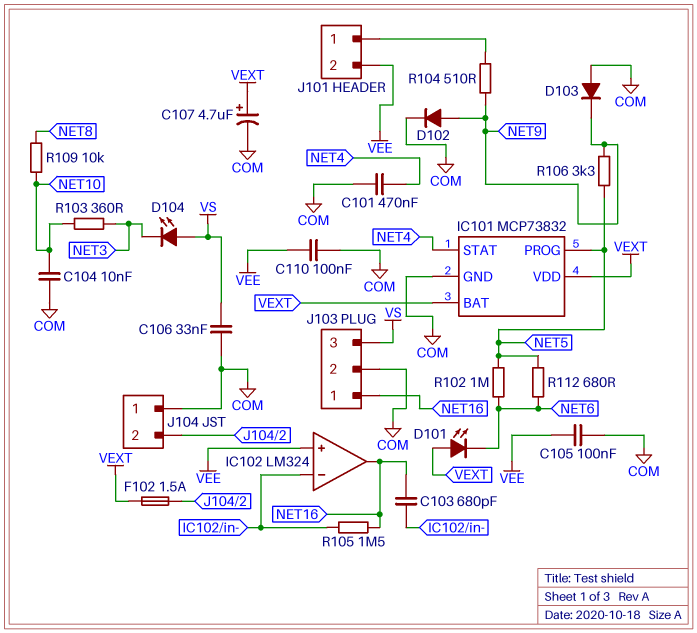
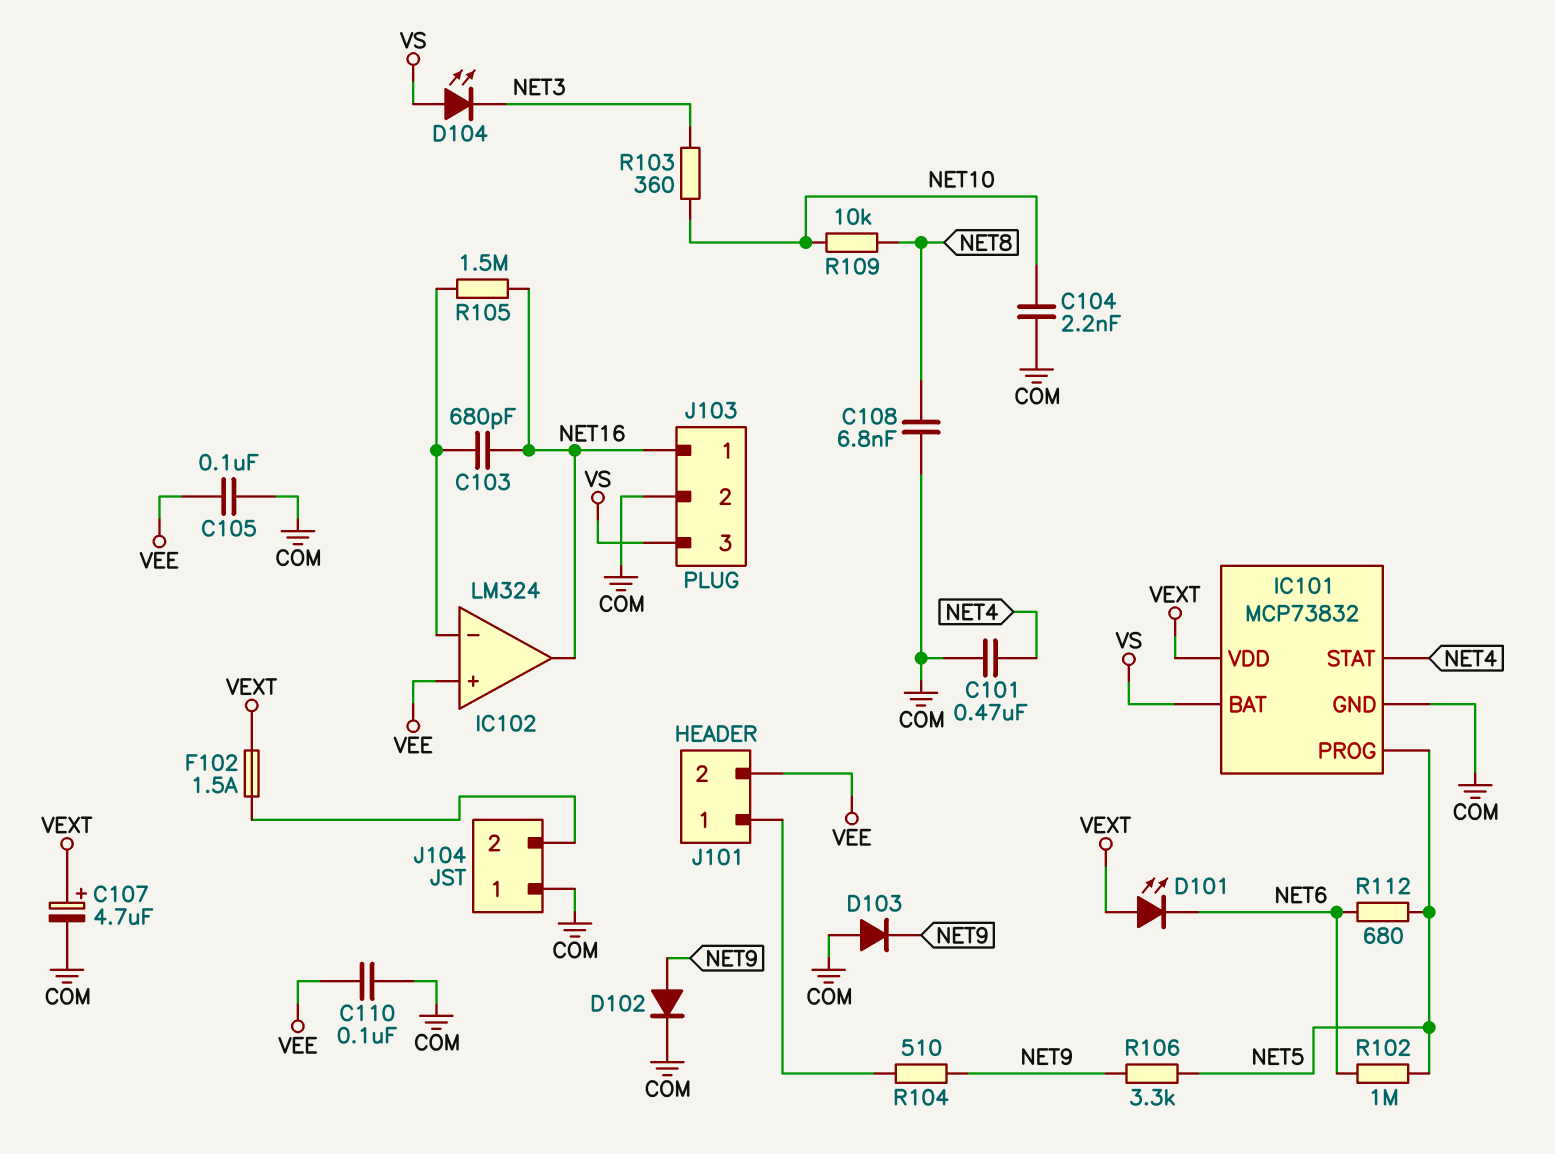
C104: 10nF (COM, NET10) -> 2.2nF (COM, NET10)
C106: 33nF (COM, VS) -> none
C108: none -> 6.8nF (COM, NET8)
IC101 pin BAT: VEXT -> VS

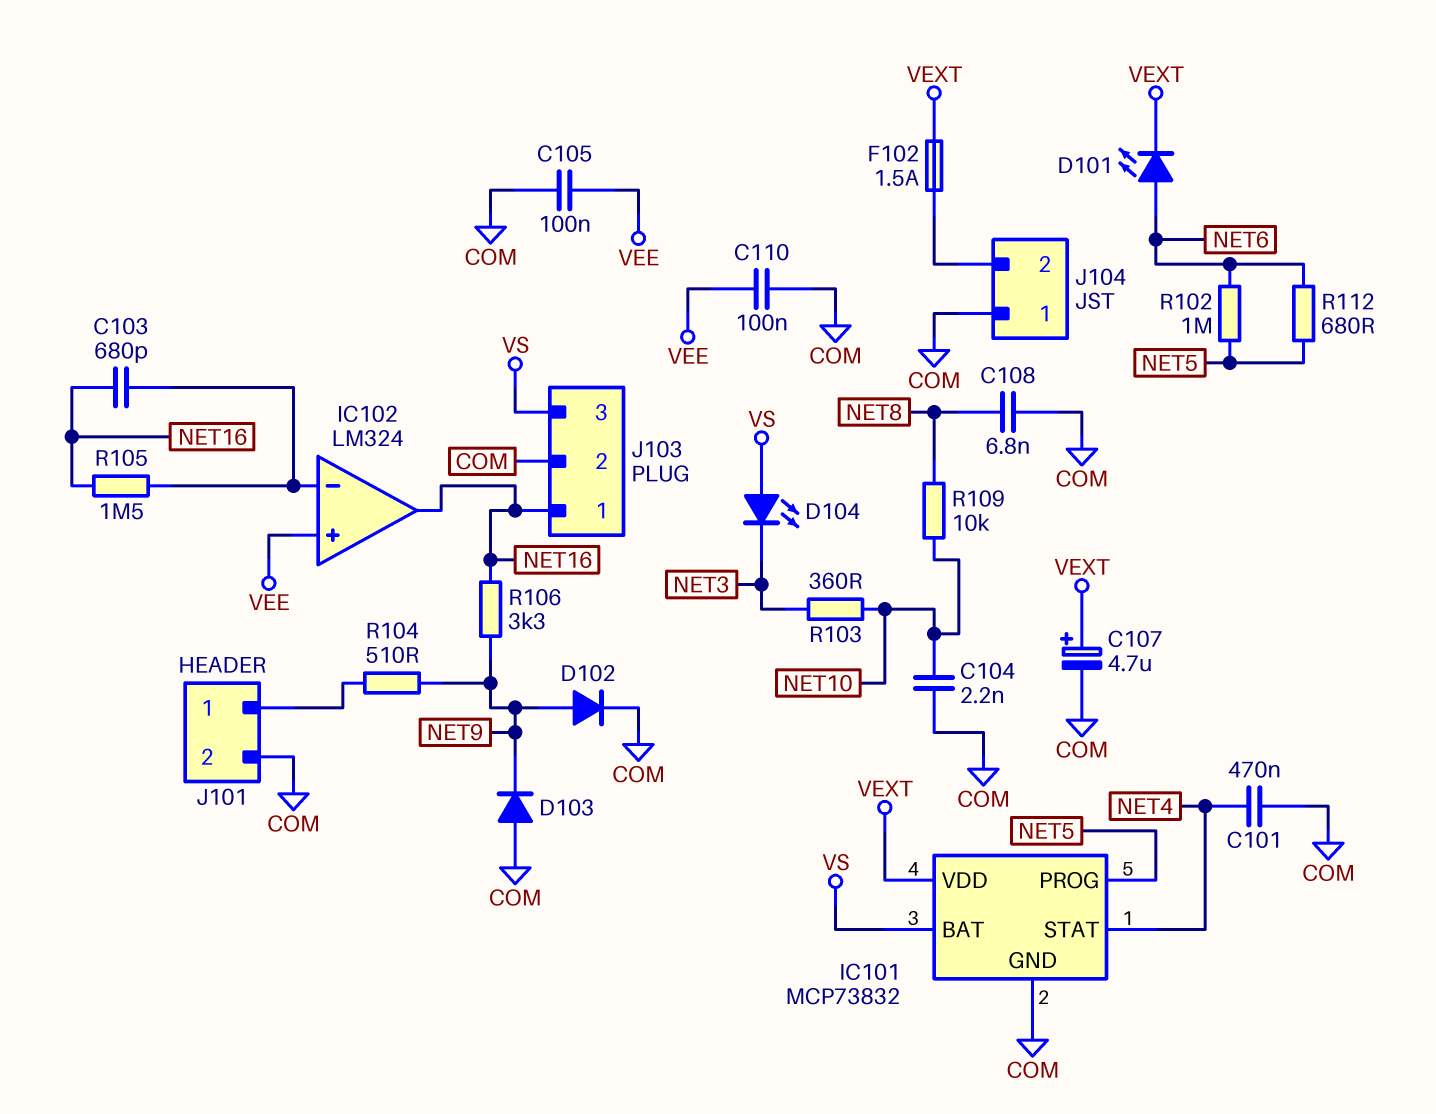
D101: LED (A VEXT, K NET6) -> LED (A NET6, K VEXT)
J101 pin 2: VEE -> COM
R106: 3.3k (NET5, NET9) -> 3.3k (NET9, NET16)

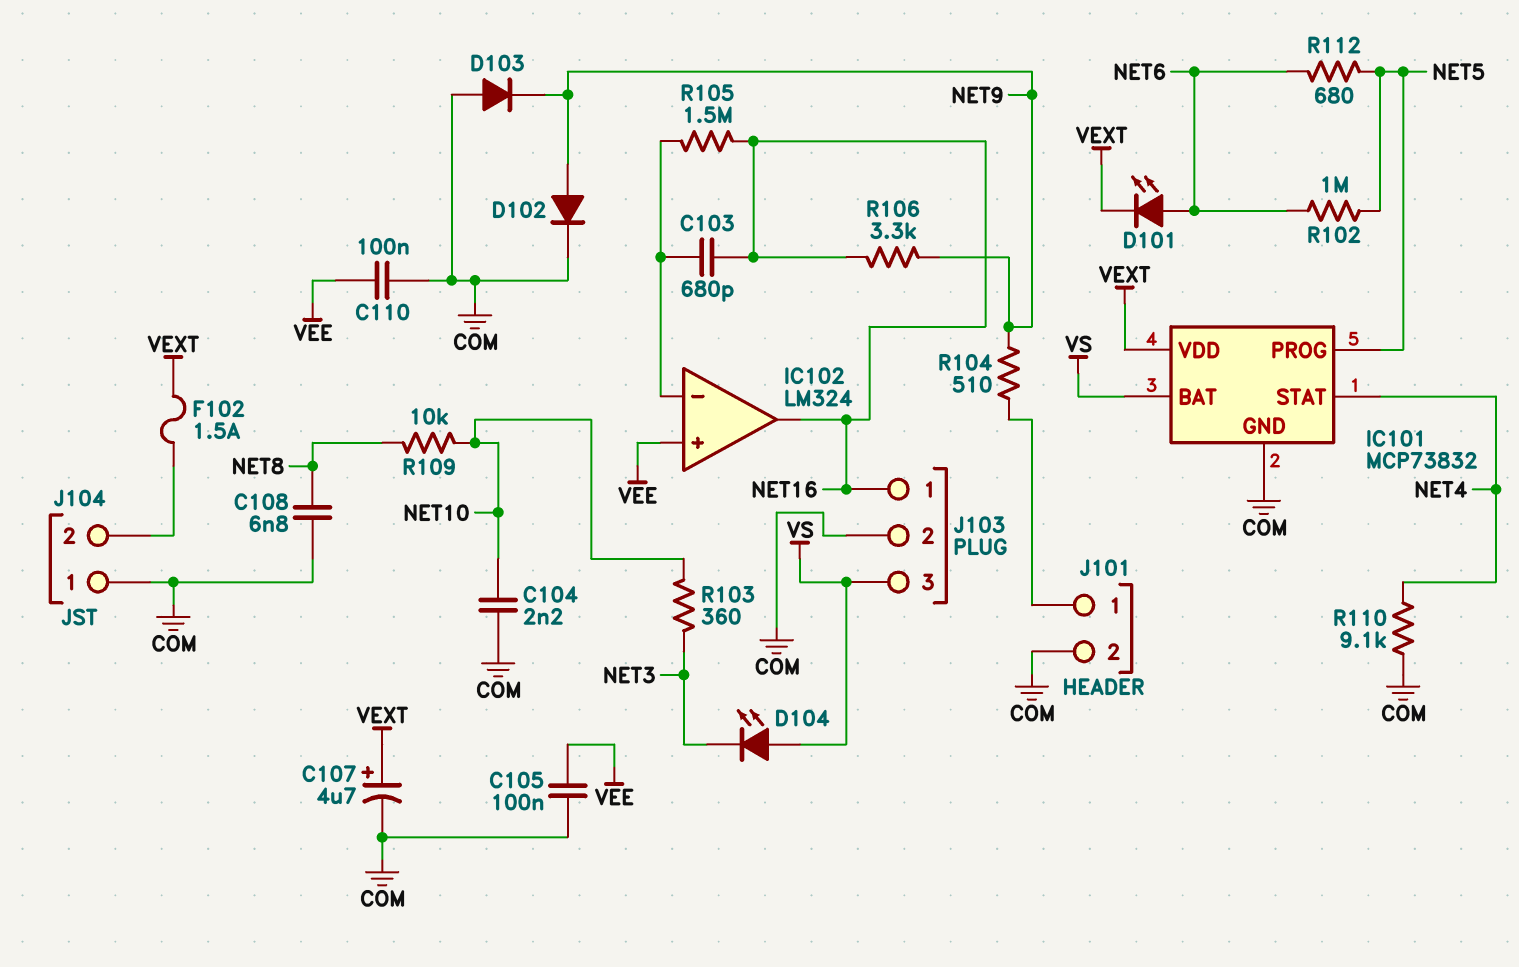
C101: 470nF (COM, NET4) -> none
R110: none -> 9.1k (COM, NET4)

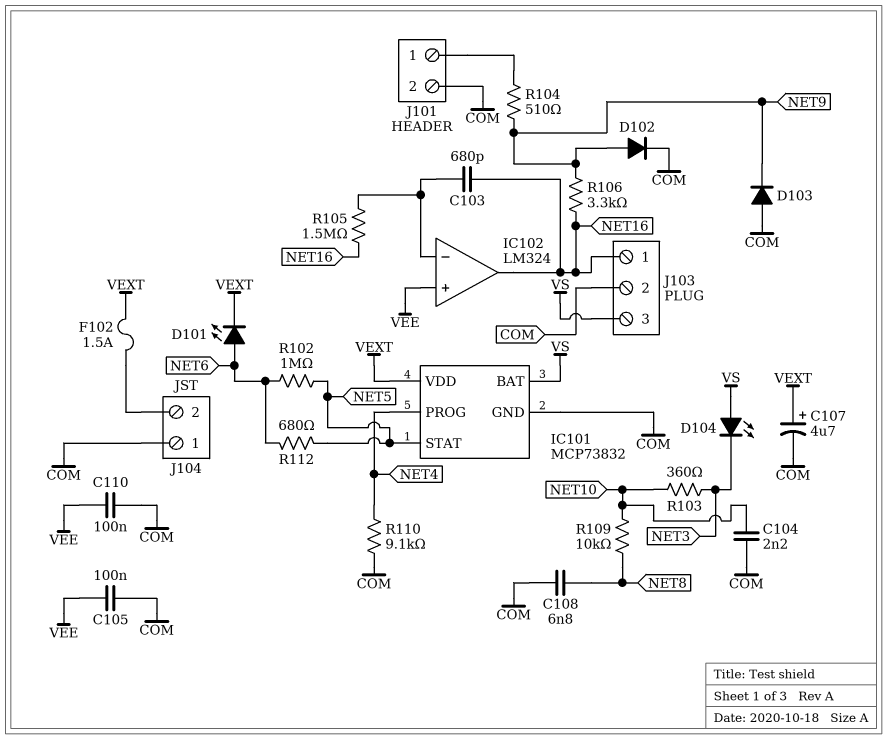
IC101 pin PROG: NET5 -> NET4
IC101 pin STAT: NET4 -> NET5

